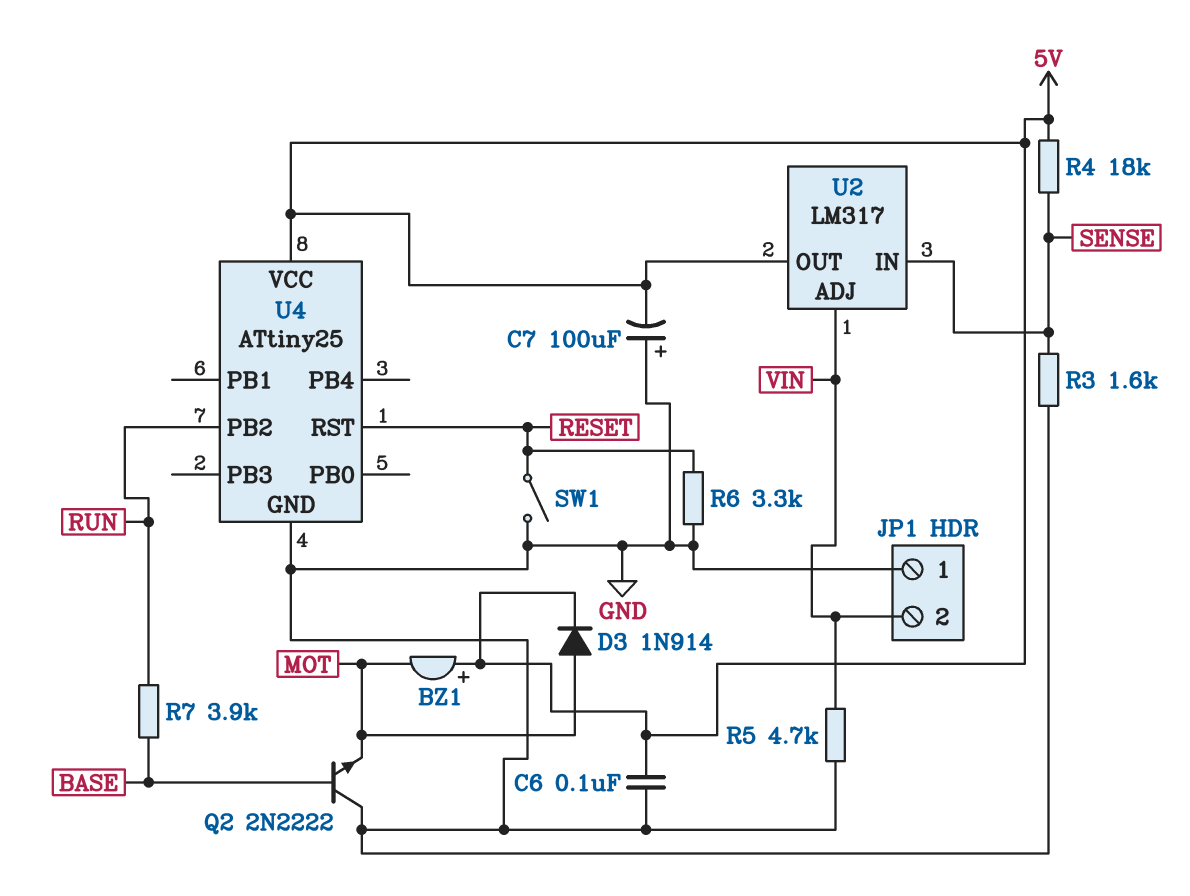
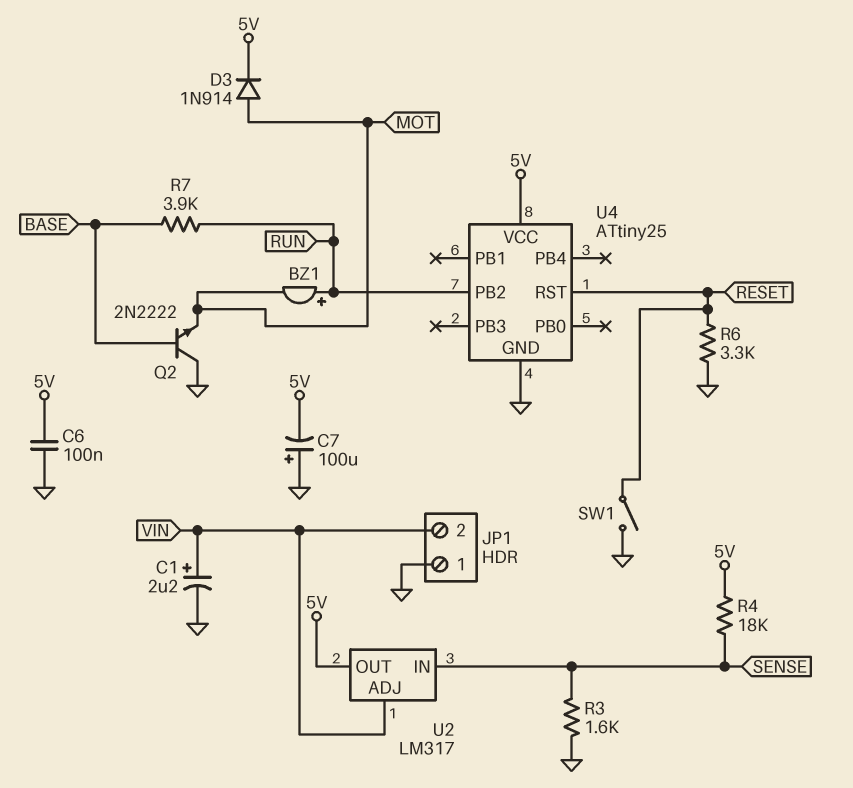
BZ1: buzzer (plus 5V, minus MOT) -> buzzer (plus RUN, minus MOT)
C1: none -> 2.2uF (plus VIN, minus GND)
R5: 4.7k (GND, VIN) -> none

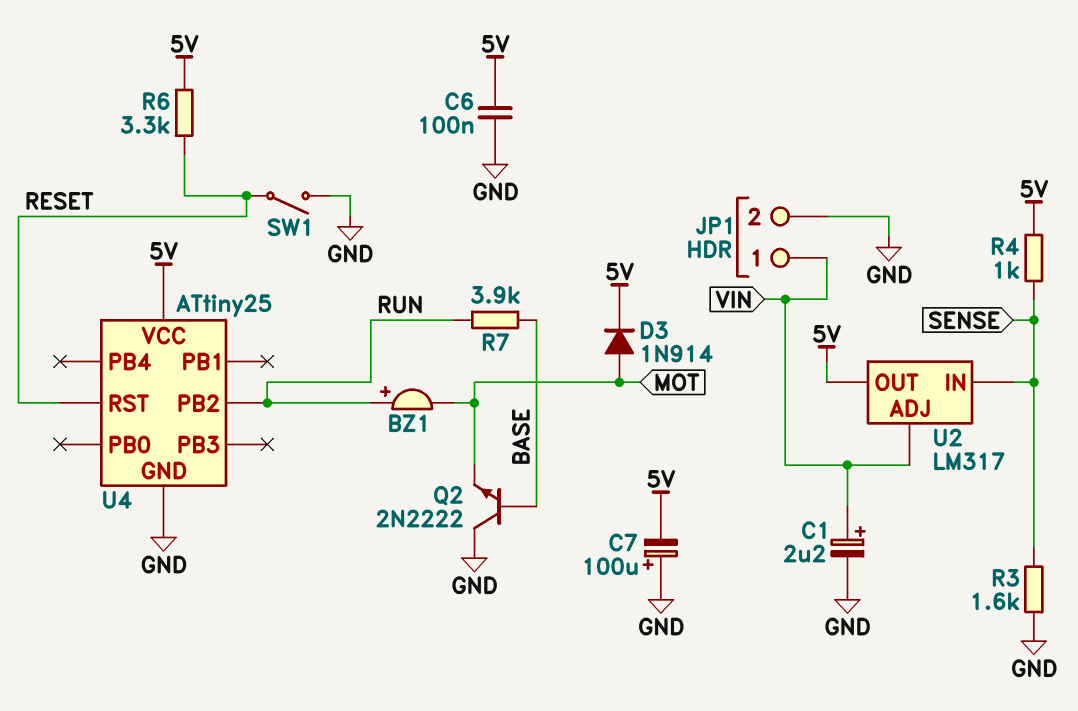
JP1 pin 1: GND -> VIN
JP1 pin 2: VIN -> GND
R4: 18k (5V, SENSE) -> 1k (5V, SENSE)
R6: 3.3k (GND, RESET) -> 3.3k (5V, RESET)

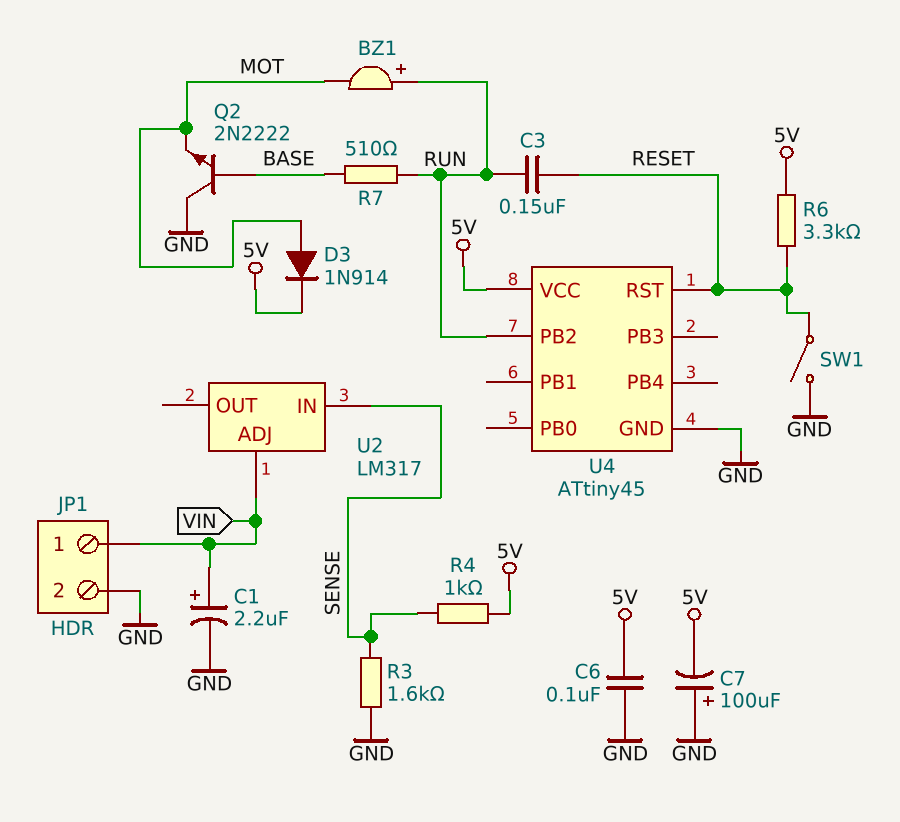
C3: none -> 150nF (RESET, RUN)
R7: 3.9k (BASE, RUN) -> 510 (BASE, RUN)
U2 pin OUT: 5V -> none
U4: ATtiny25 -> ATtiny45

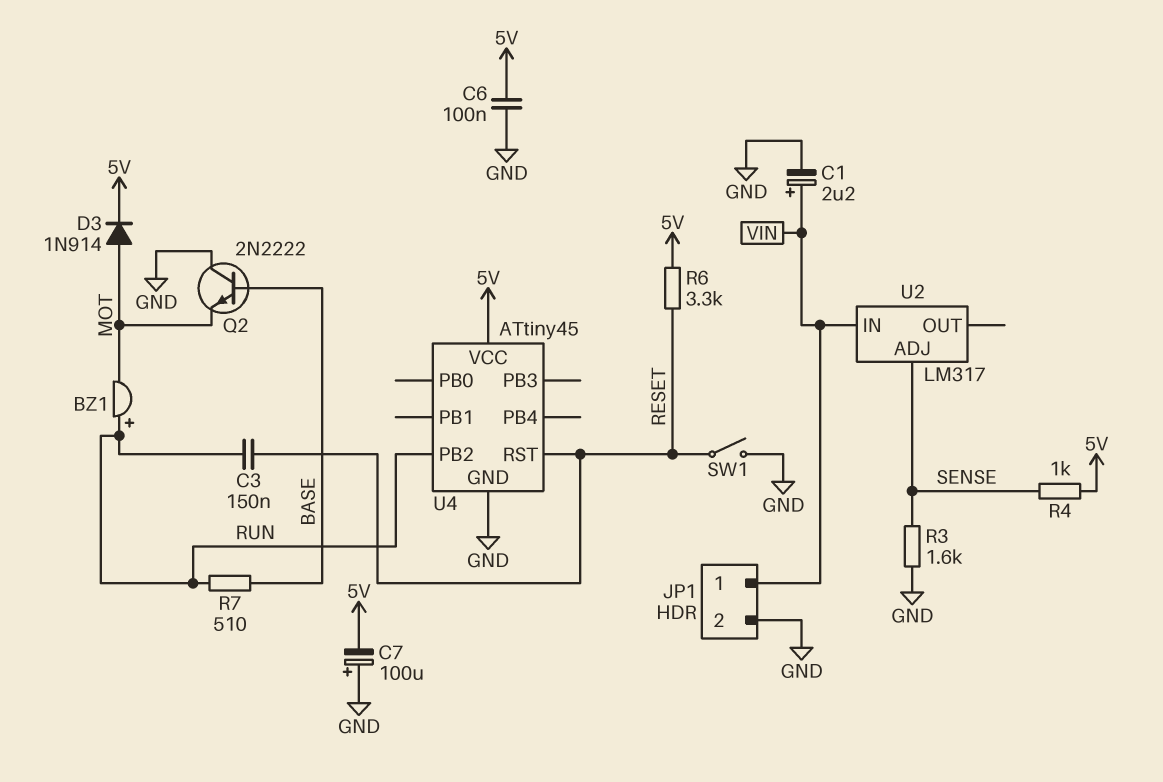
U2 pin ADJ: VIN -> SENSE
U2 pin IN: SENSE -> VIN

